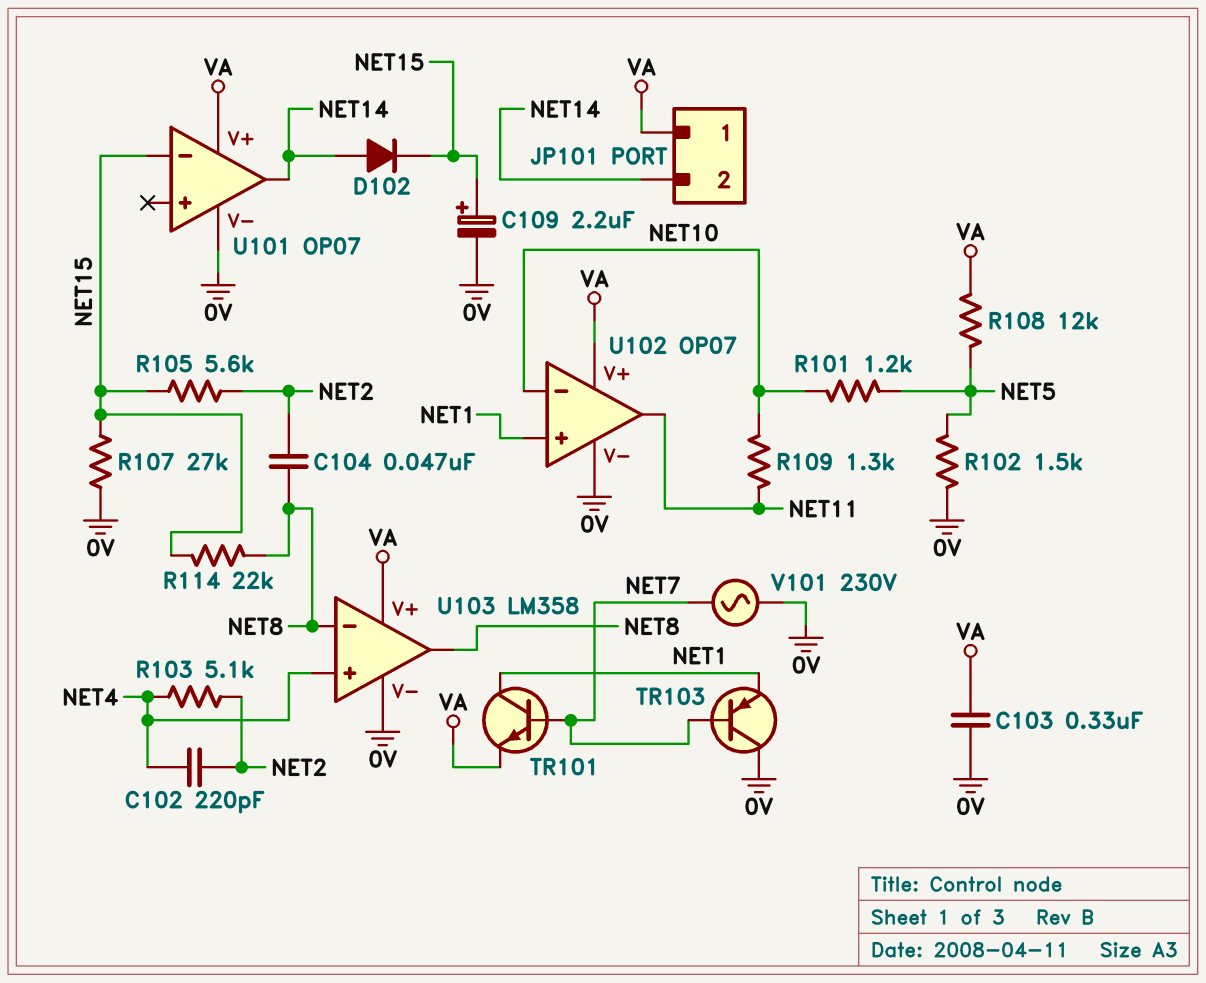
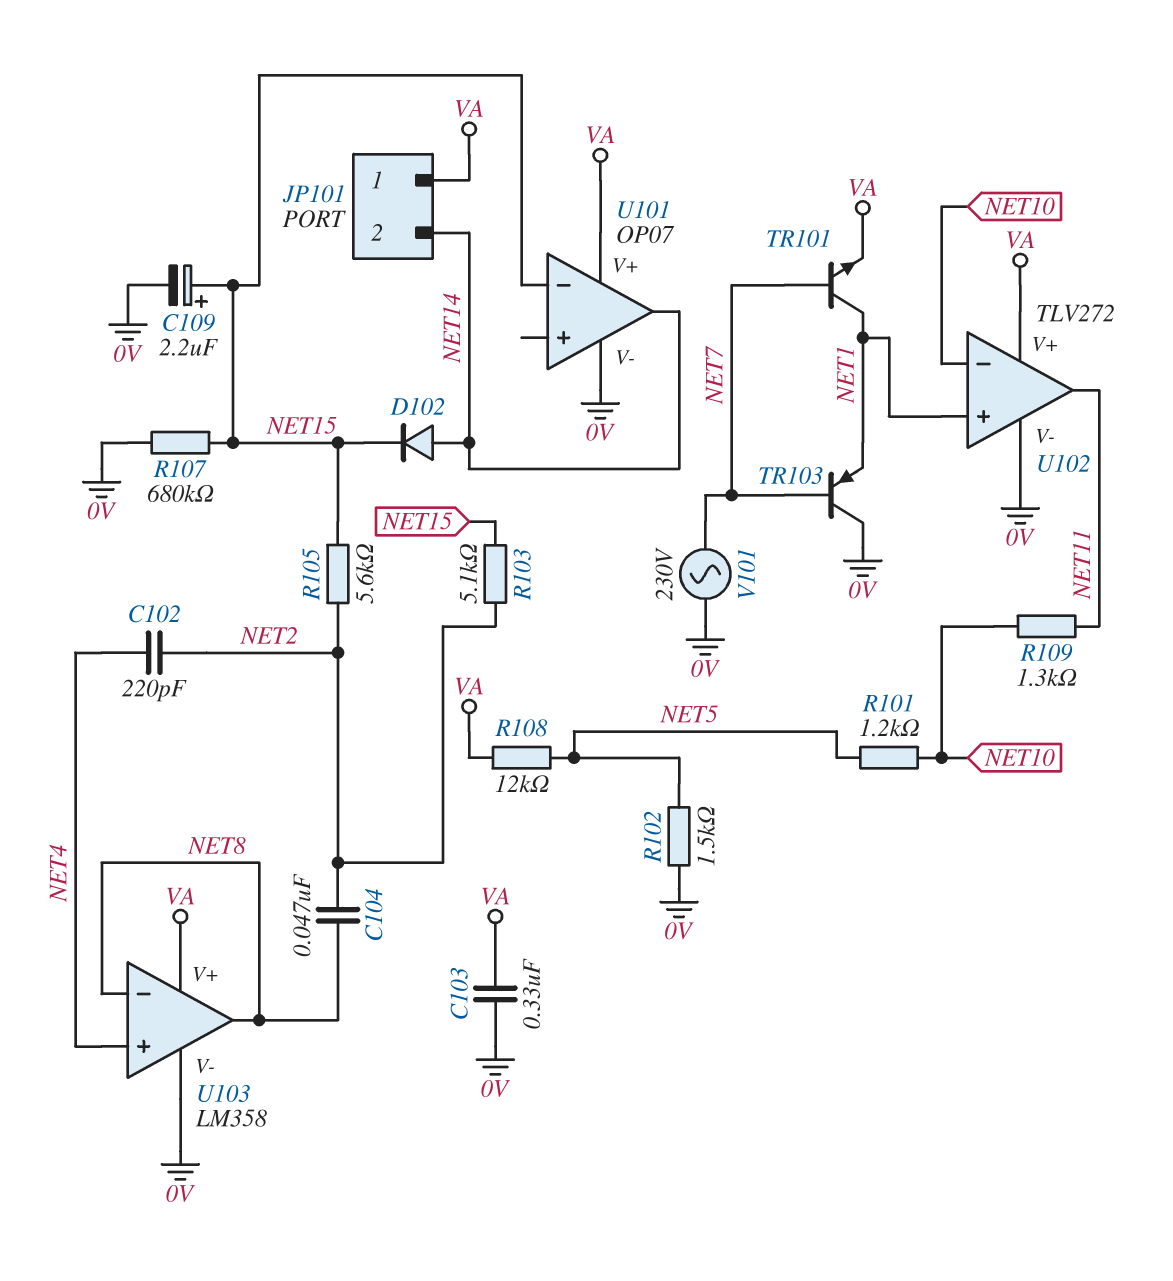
R103: 5.1k (NET2, NET4) -> 5.1k (NET2, NET15)
R107: 27k (0V, NET15) -> 680k (0V, NET15)
R114: 22k (NET8, NET15) -> none
U102: OP07 -> TLV272

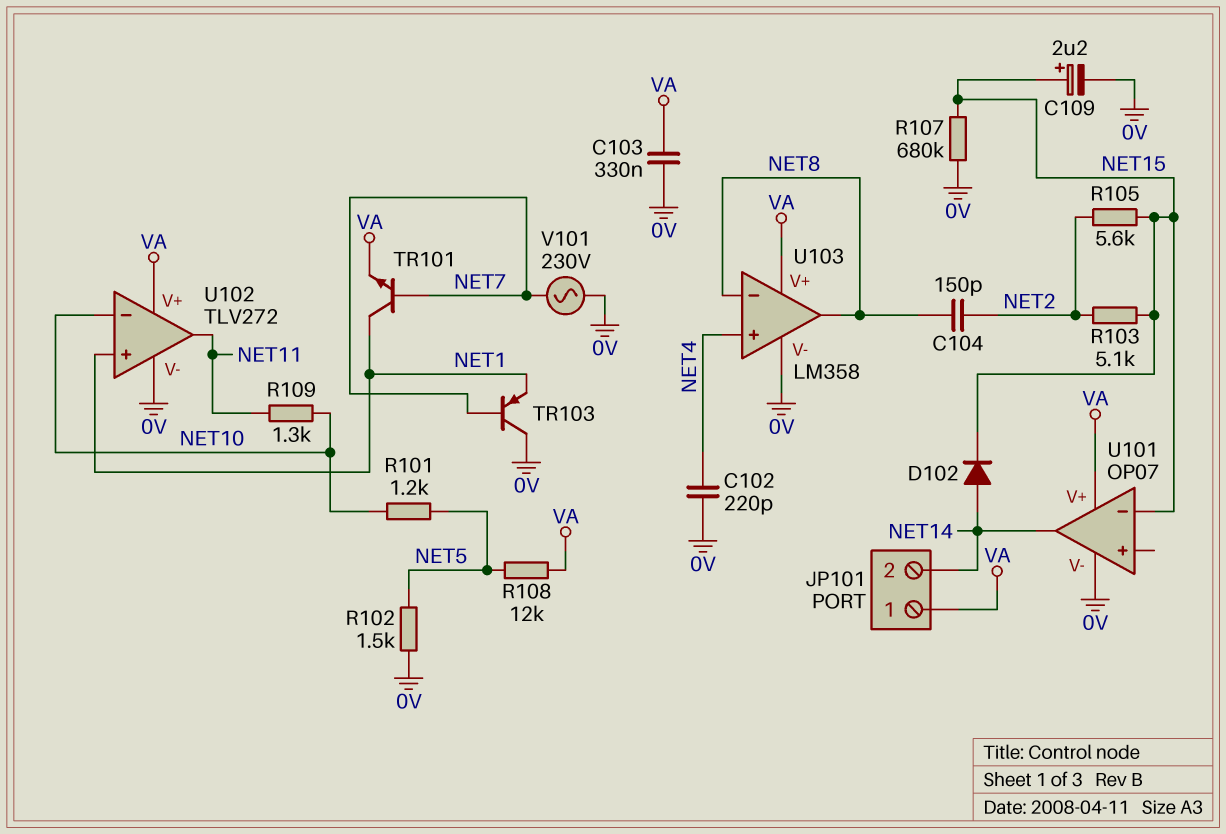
C102: 220pF (NET2, NET4) -> 220pF (0V, NET4)
C104: 47nF (NET2, NET8) -> 150pF (NET2, NET8)

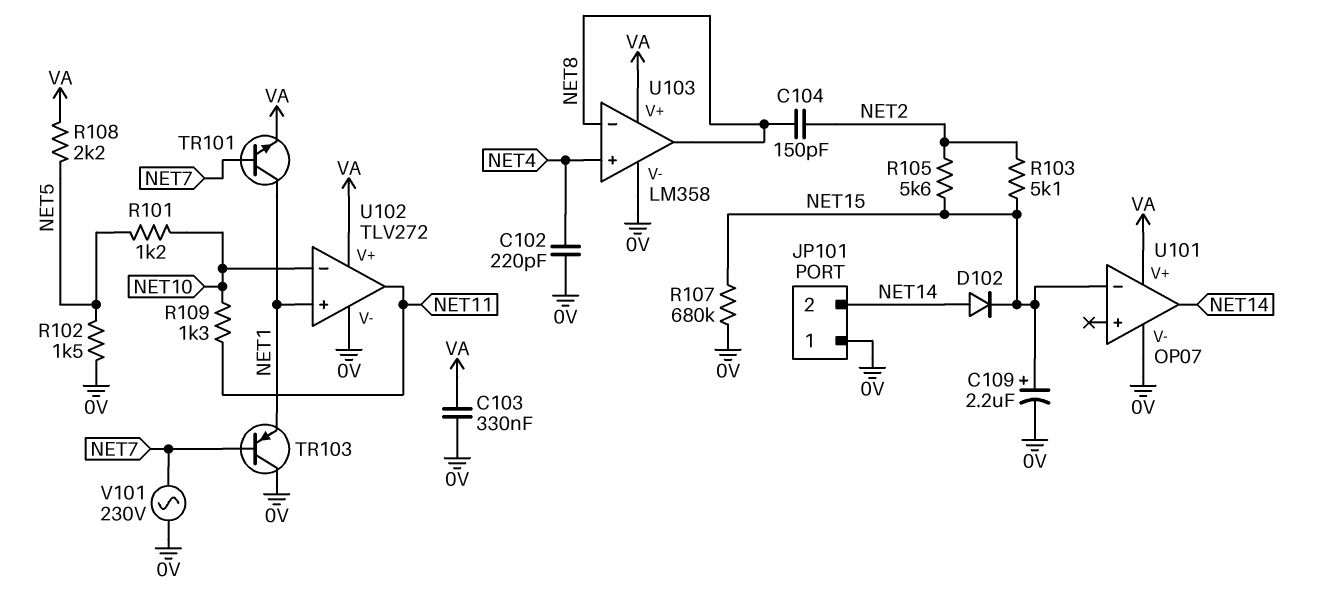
JP101 pin 1: VA -> 0V
R108: 12k (NET5, VA) -> 2.2k (NET5, VA)

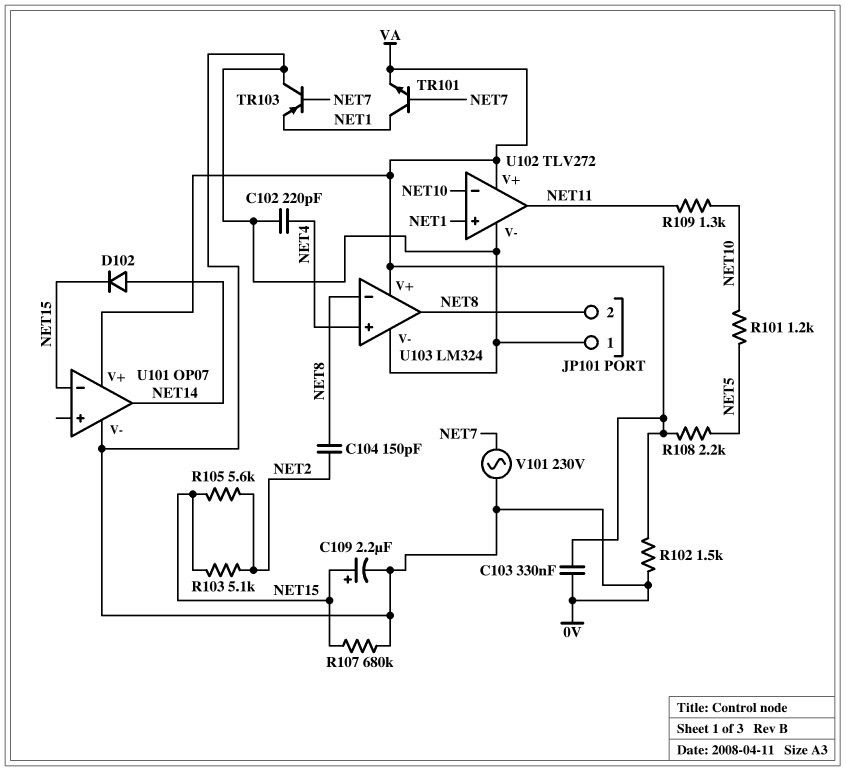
JP101 pin 2: NET14 -> NET8
R102: 1.5k (0V, NET5) -> 1.5k (0V, VA)
U103: LM358 -> LM324

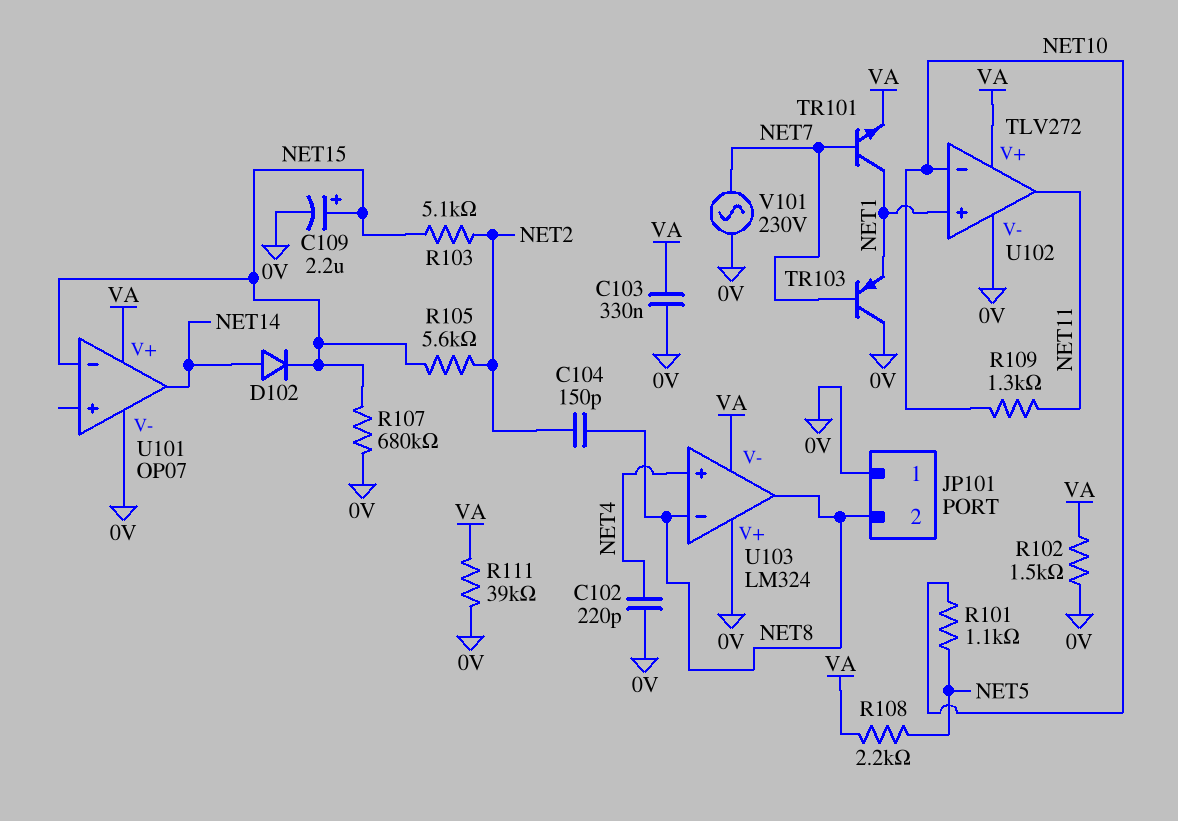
R101: 1.2k (NET5, NET10) -> 1.1k (NET5, NET10)
R111: none -> 39k (0V, VA)
U103 pin V+: VA -> 0V
U103 pin V-: 0V -> VA

